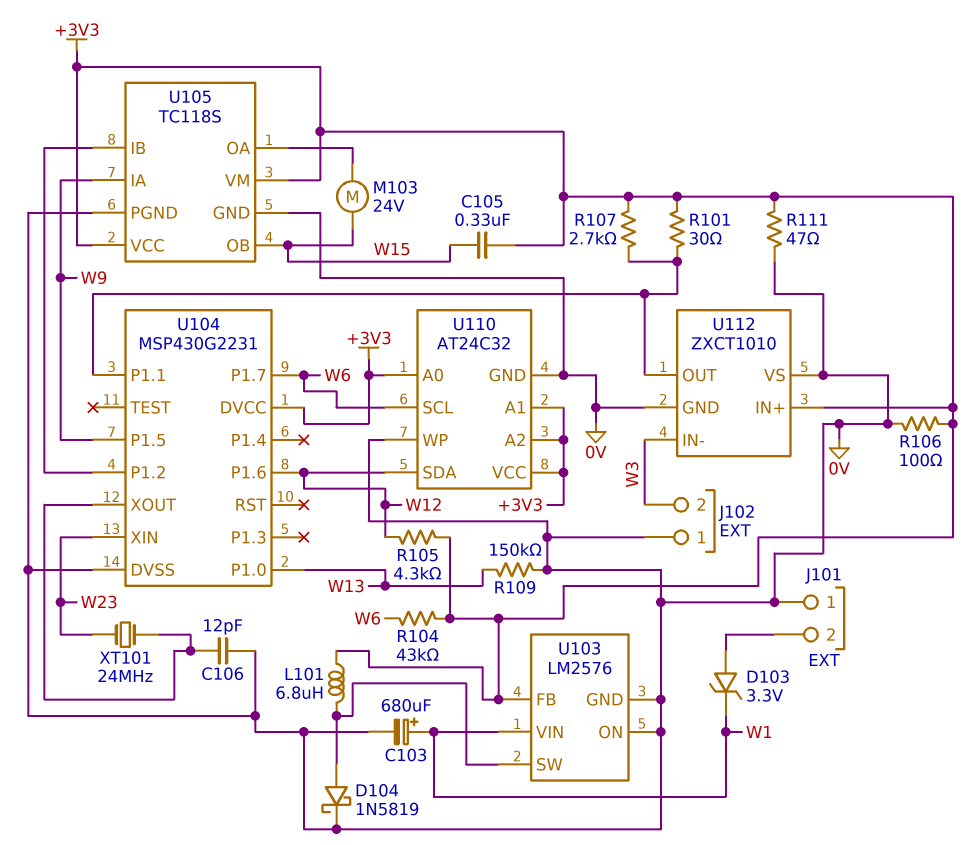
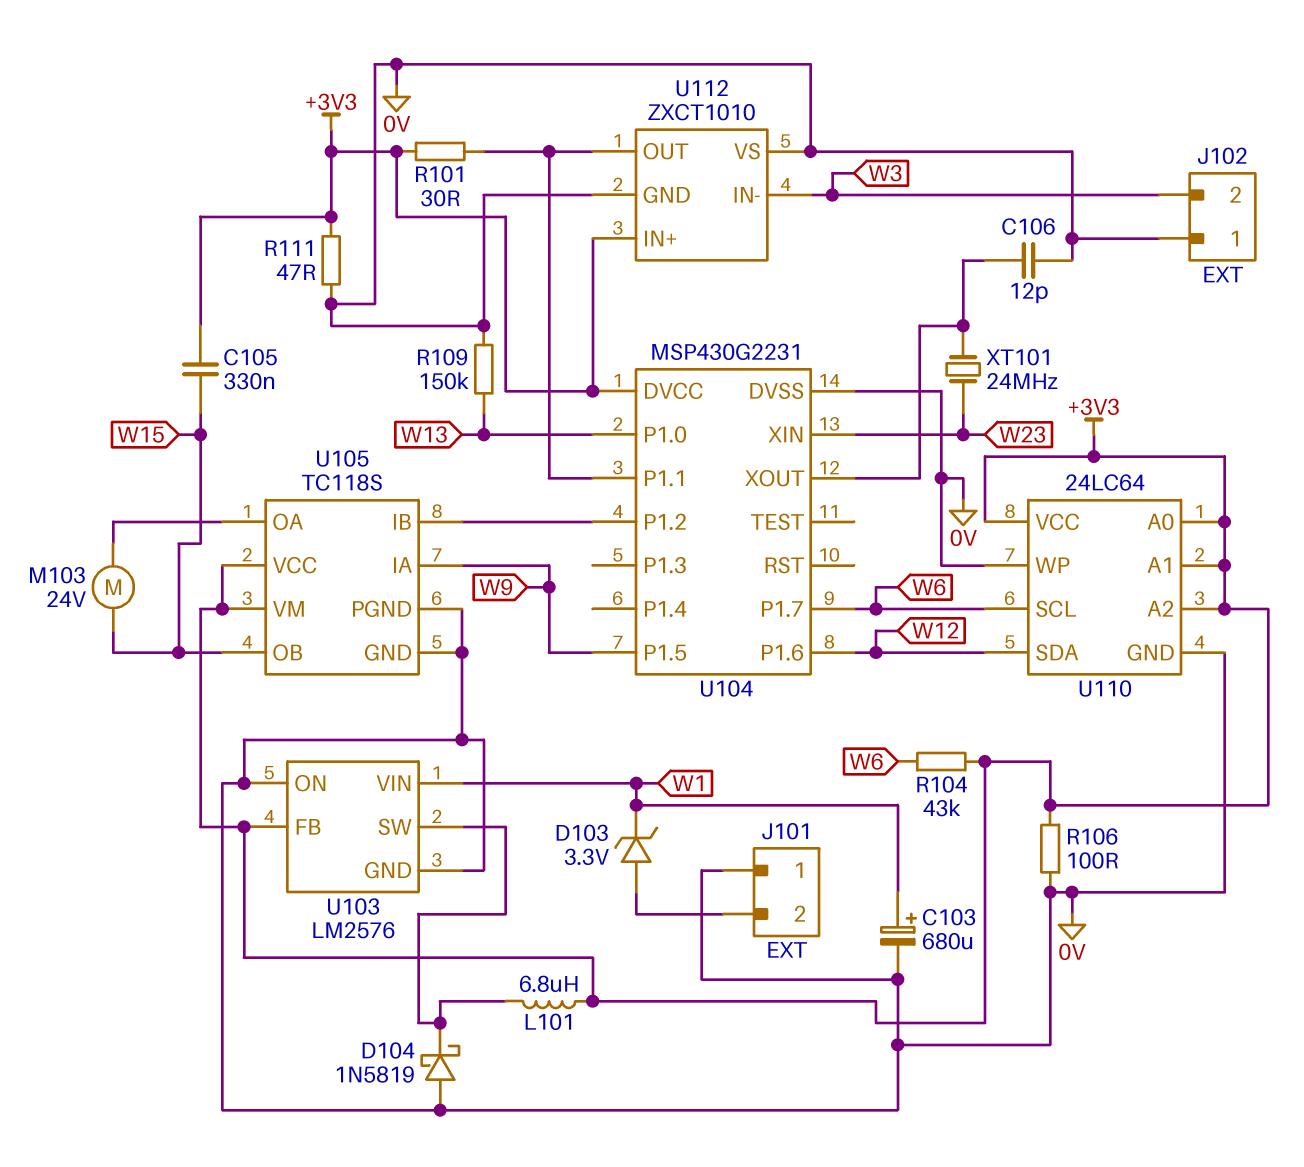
D104: schottky 1N5819 (A U103/SW, K 0V) -> schottky 1N5819 (A 0V, K U103/SW)
R105: 4.3k (+3V3, W12) -> none
R107: 2.7k (+3V3, U104/P1.1) -> none
U110: AT24C32 -> 24LC64

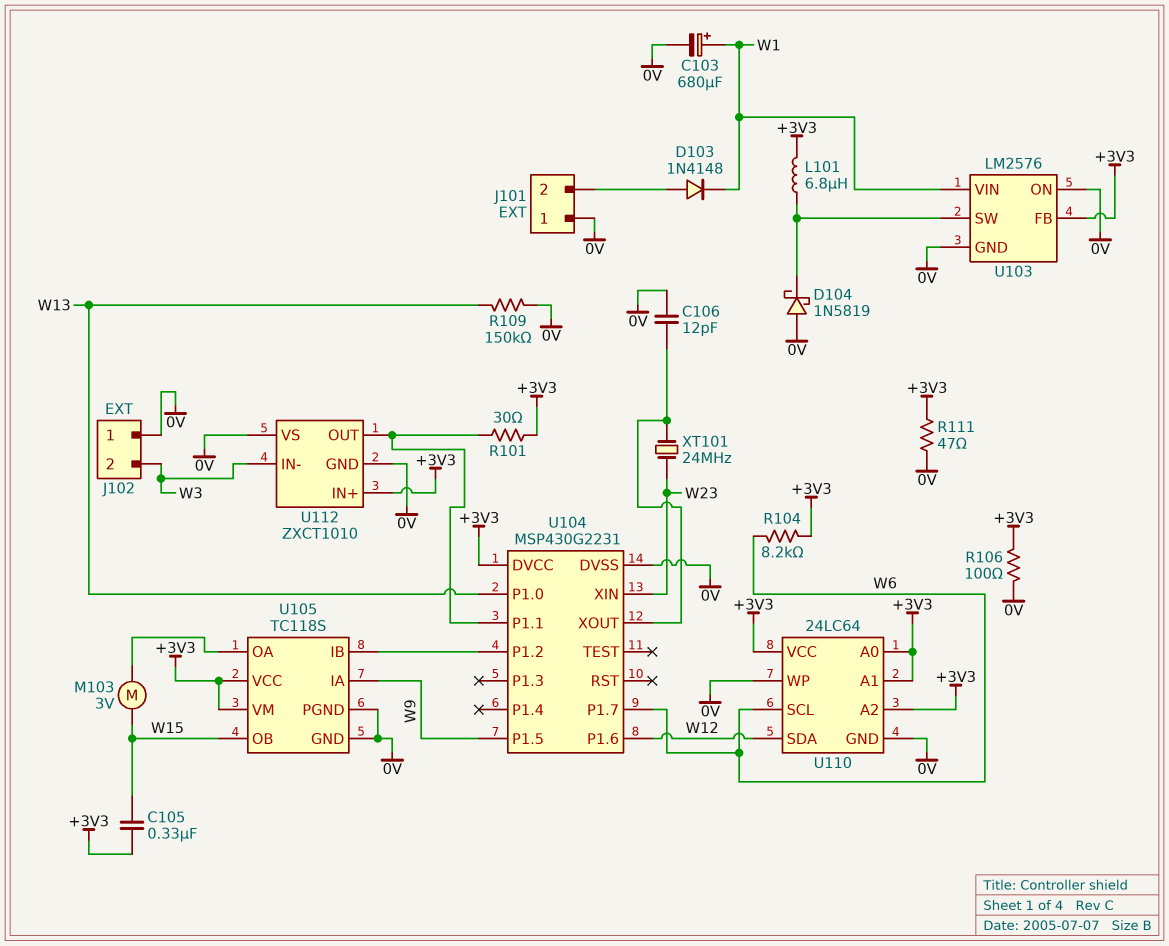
D103: zener 3.3V (A J101/2, K W1) -> diode 1N4148 (A J101/2, K W1)
M103: motor 24V (U105/OA, W15) -> motor 3V (U105/OA, W15)
R104: 43k (+3V3, W6) -> 8.2k (+3V3, W6)

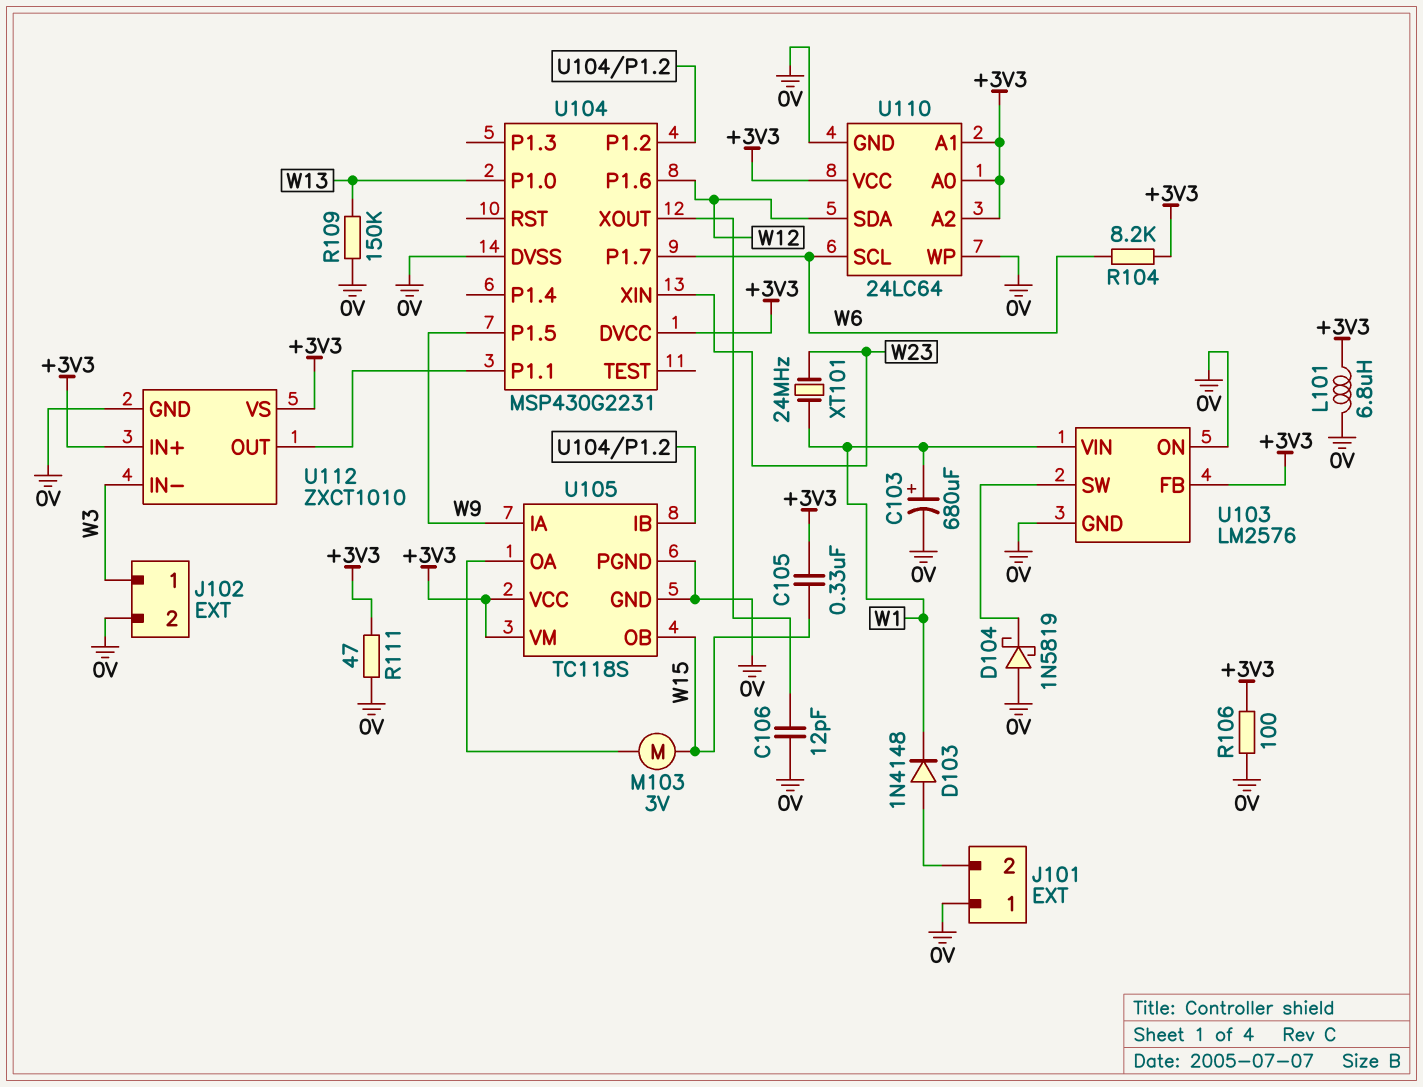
J102 pin 1: 0V -> W3
J102 pin 2: W3 -> 0V
L101: 6.8uH (+3V3, U103/SW) -> 6.8uH (+3V3, 0V)
R101: 30 (+3V3, U104/P1.1) -> none
U112 pin VS: 0V -> +3V3
XT101: 24MHz (U104/XOUT, W23) -> 24MHz (W1, W23)

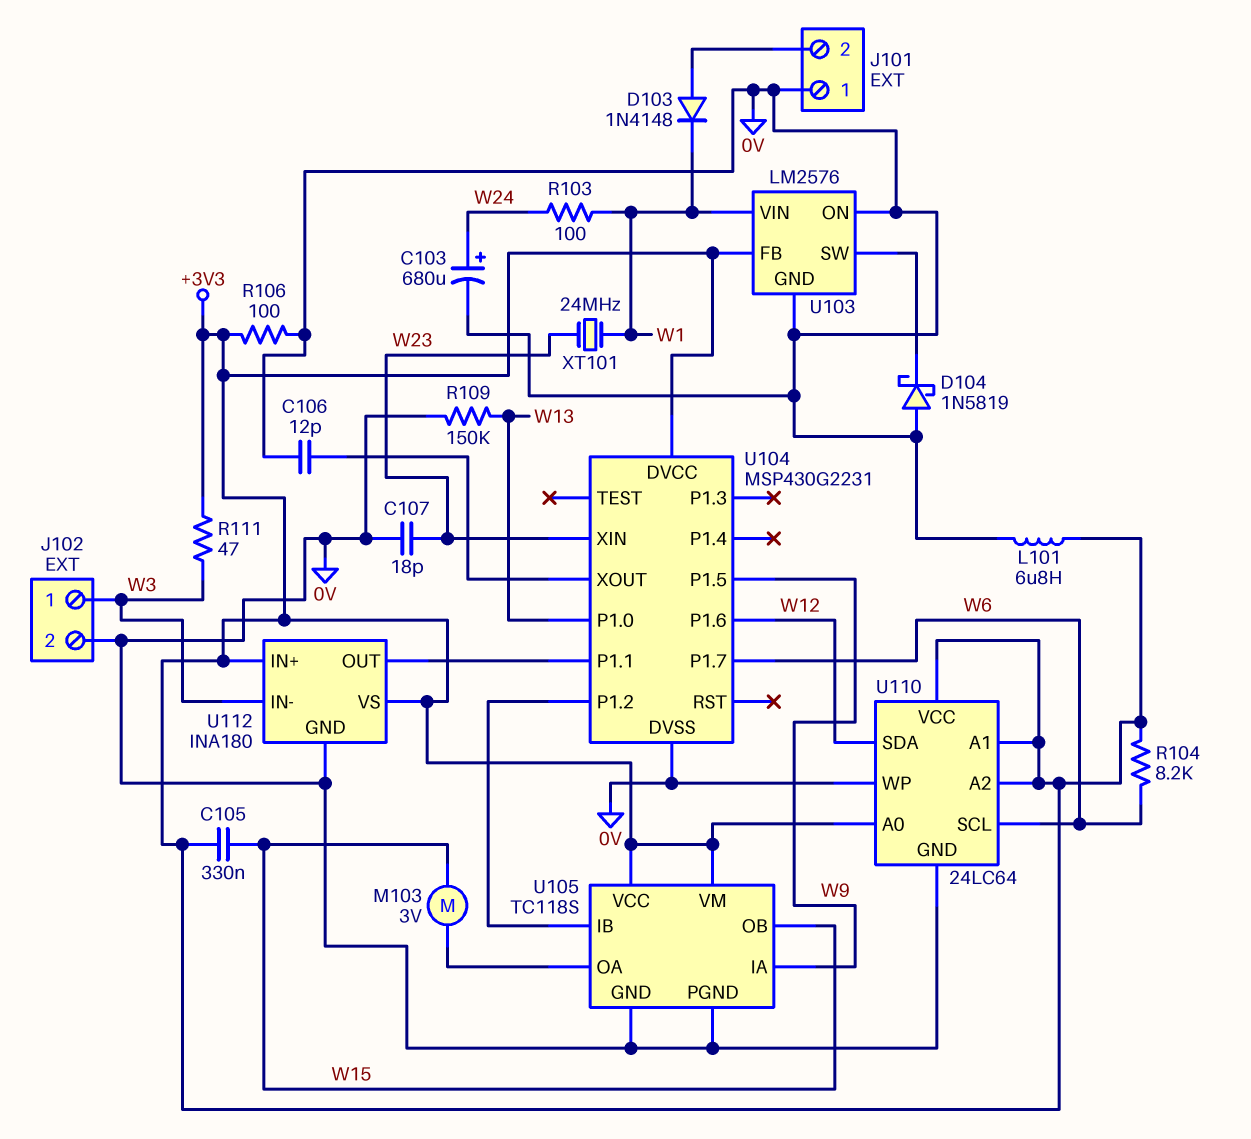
C103: 680uF (plus W1, minus 0V) -> 680uF (plus W24, minus 0V)
C107: none -> 18pF (0V, W23)
R103: none -> 100 (W1, W24)
R111: 47 (+3V3, 0V) -> 47 (+3V3, W3)
U112: ZXCT1010 -> INA180

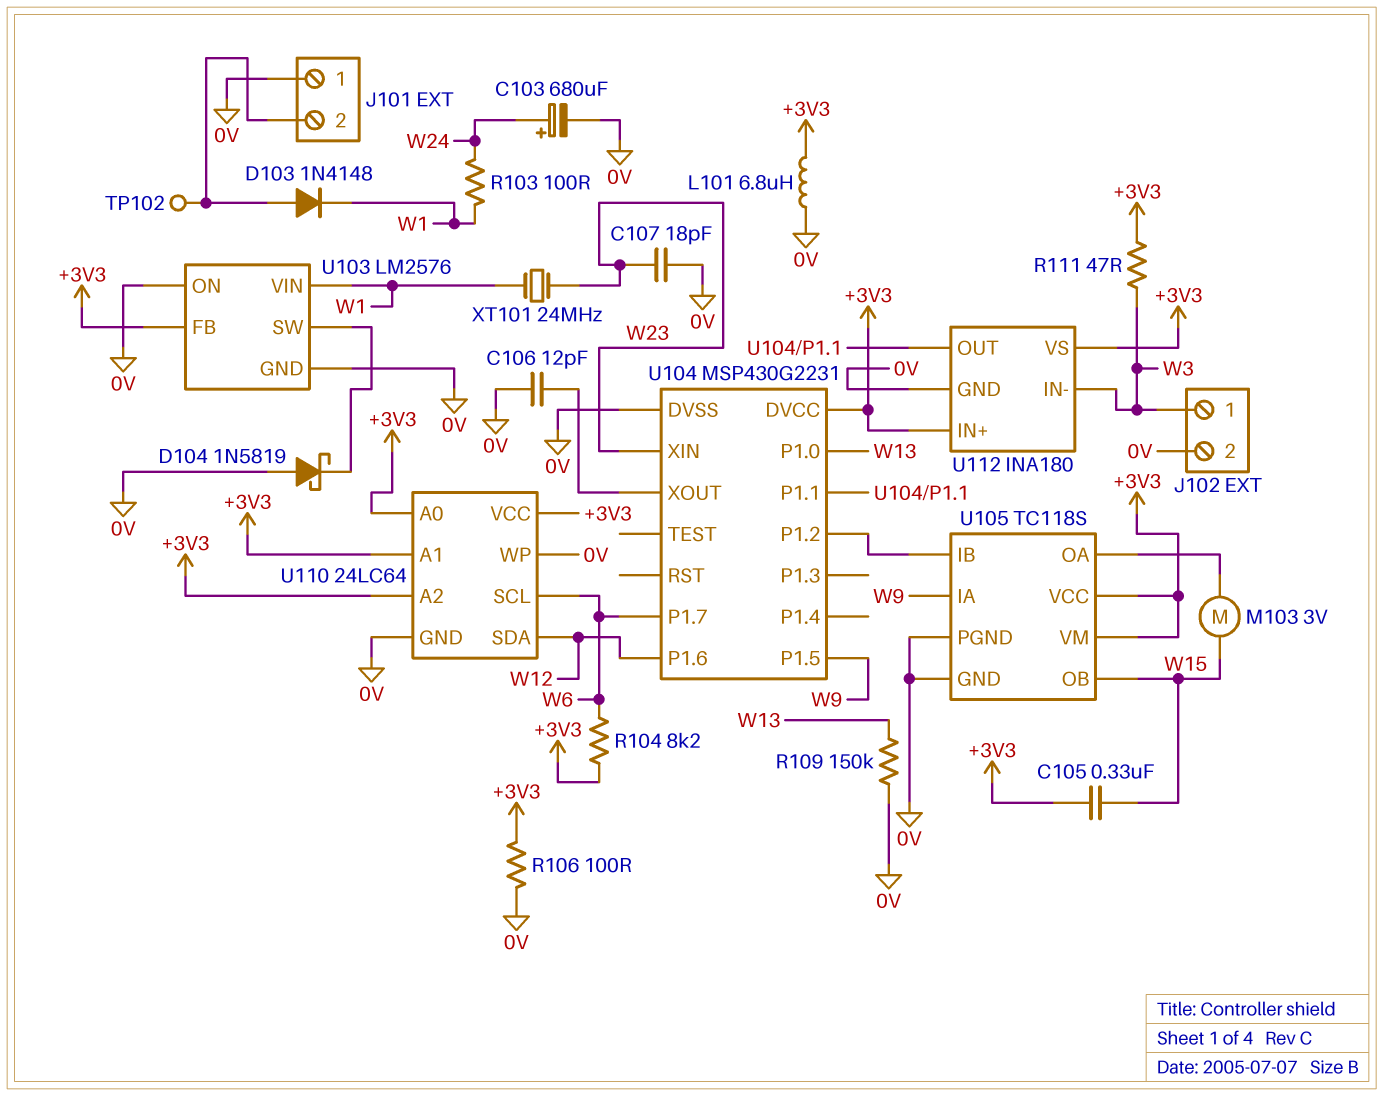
TP102: none -> test point (J101/2)

